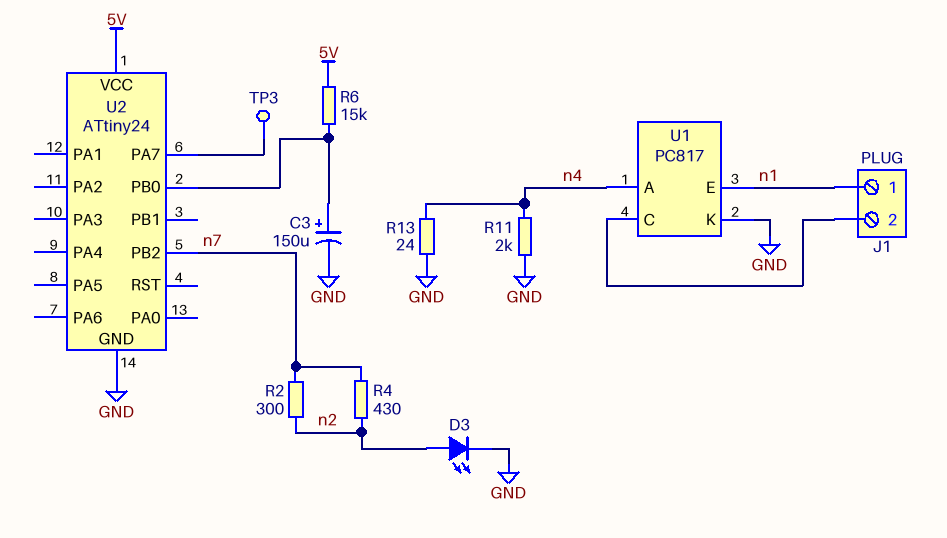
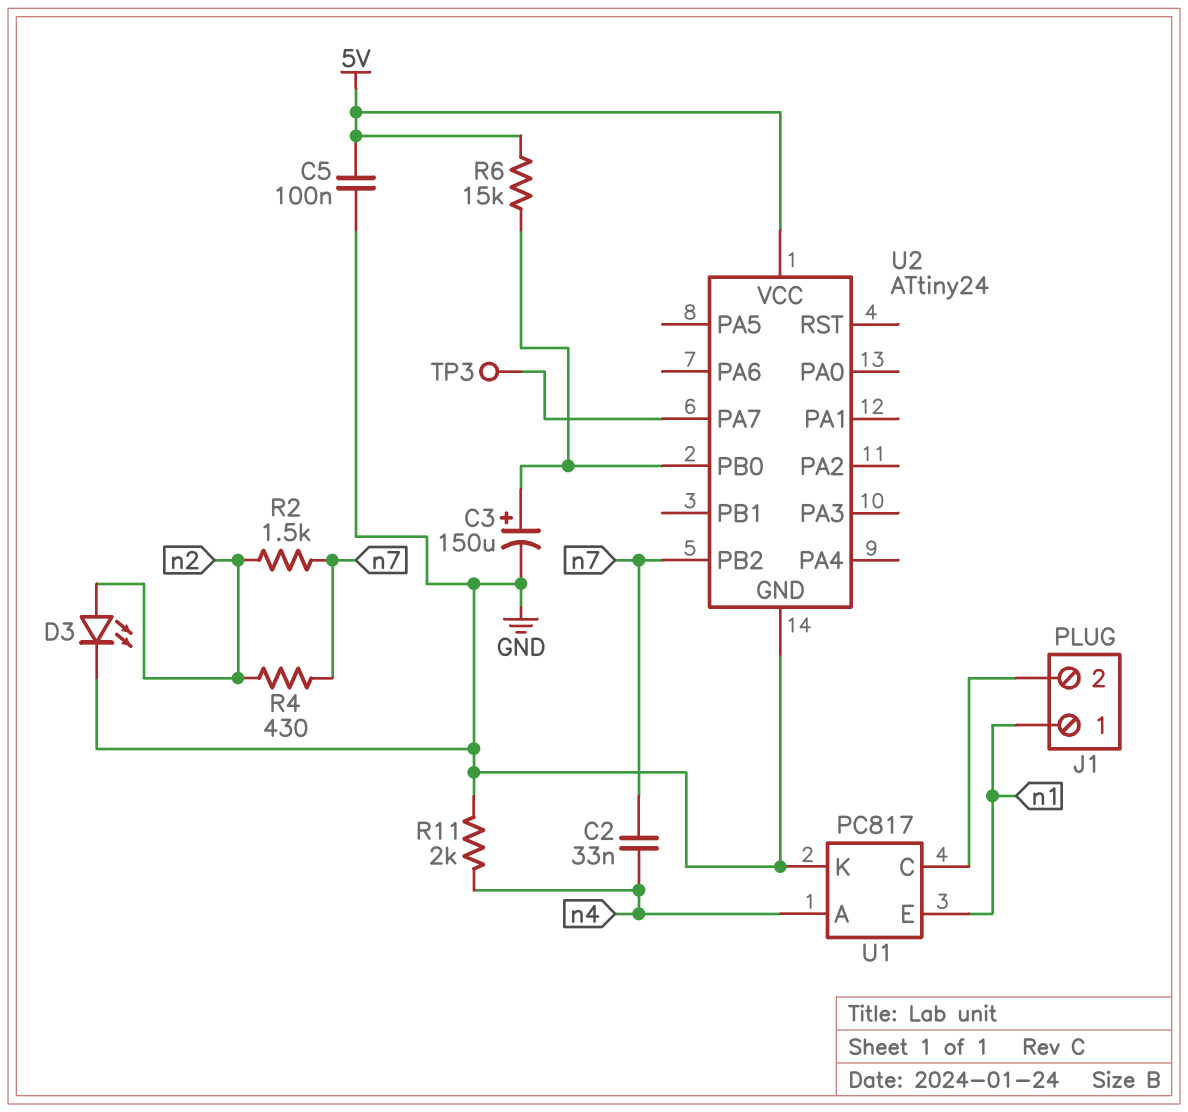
C2: none -> 33nF (n4, n7)
C5: none -> 100nF (5V, GND)
R2: 300 (n2, n7) -> 1.5k (n2, n7)
R13: 24 (GND, n4) -> none

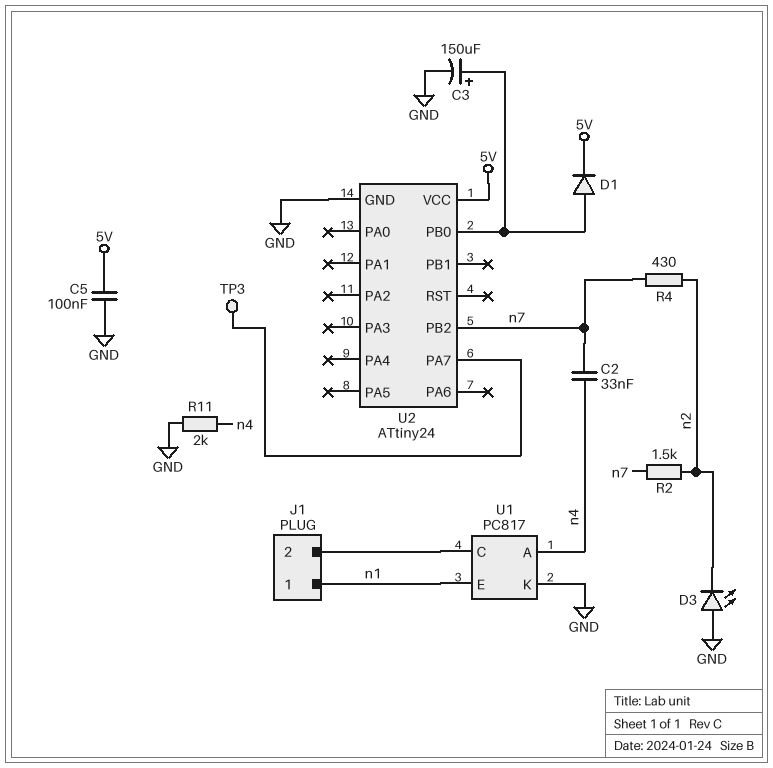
D1: none -> diode (A U2/PB0, K 5V)
D3: LED (A n2, K GND) -> LED (A GND, K n2)
R6: 15k (5V, U2/PB0) -> none

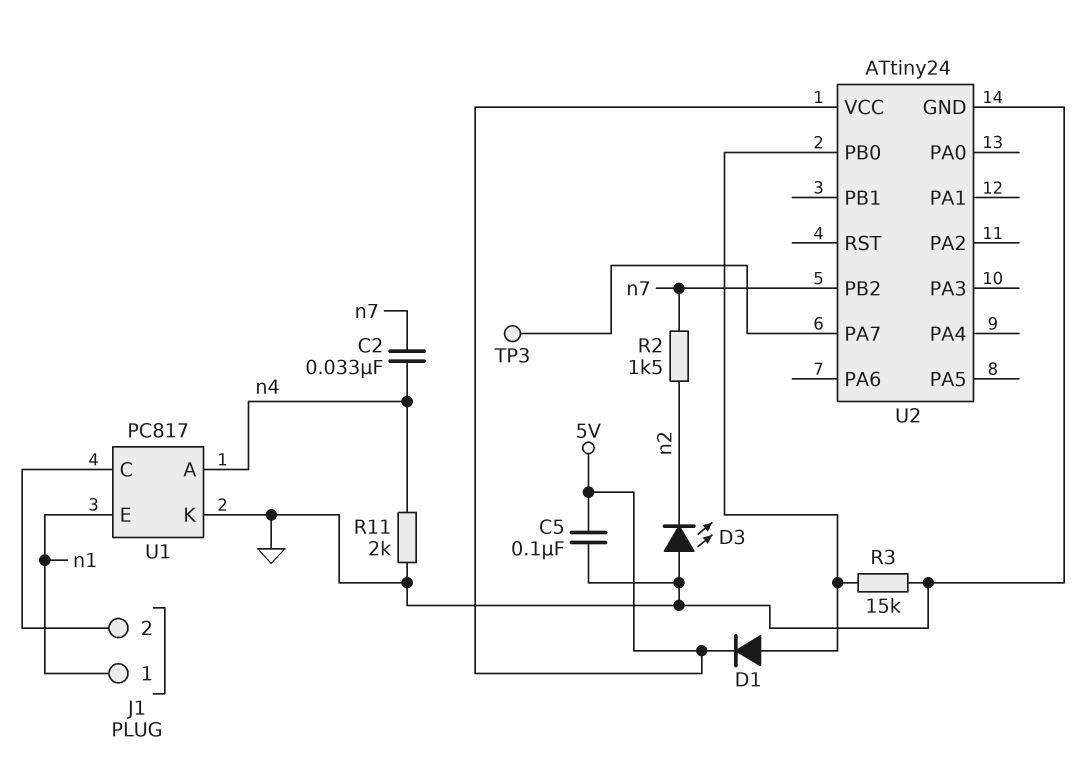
C3: 150uF (plus U2/PB0, minus GND) -> none
R3: none -> 15k (GND, U2/PB0)
R4: 430 (n2, n7) -> none

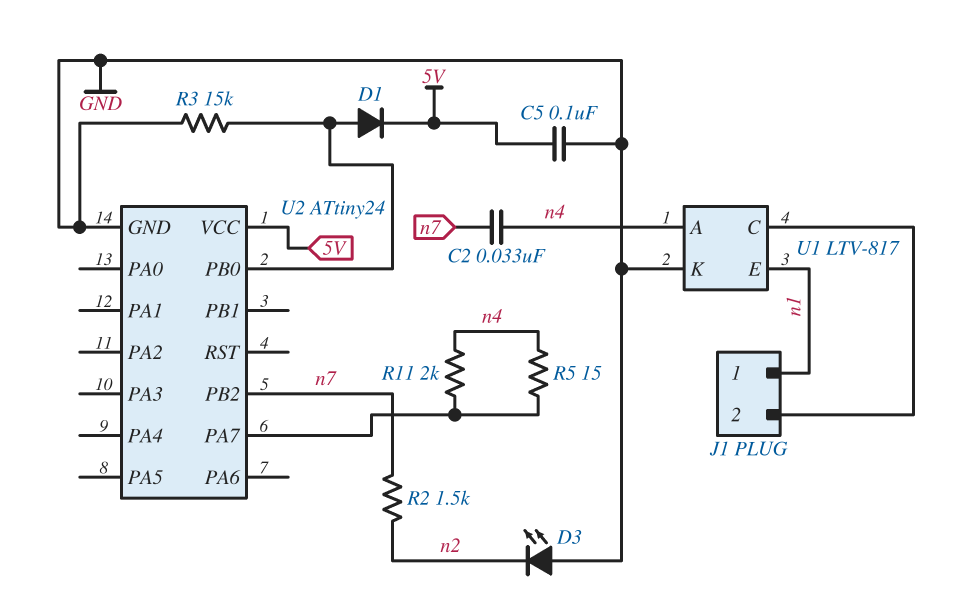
R5: none -> 15 (U2/PA7, n4)
R11: 2k (GND, n4) -> 2k (U2/PA7, n4)
TP3: test point (U2/PA7) -> none
U1: PC817 -> LTV-817

